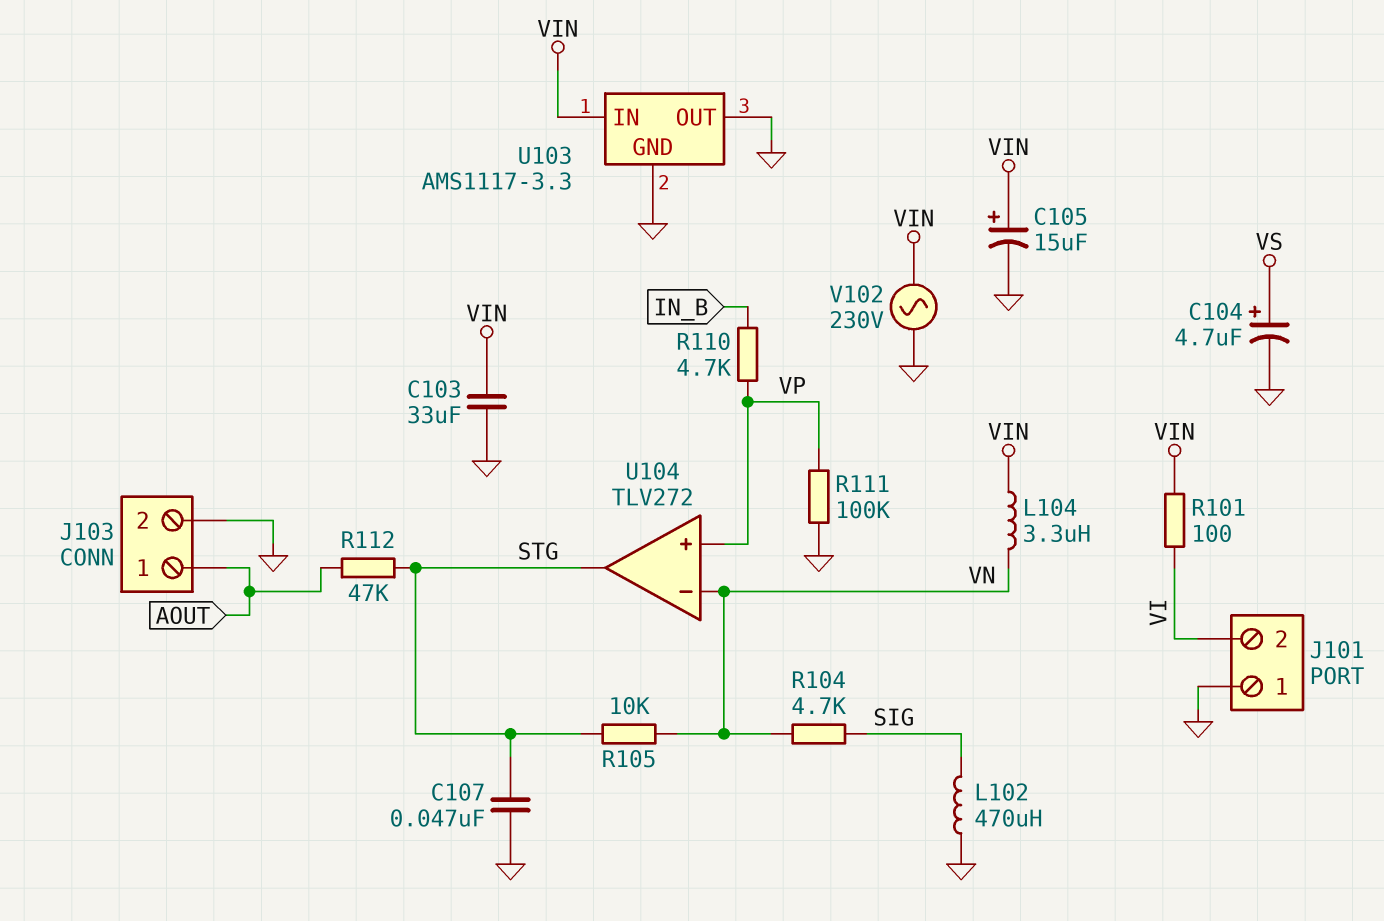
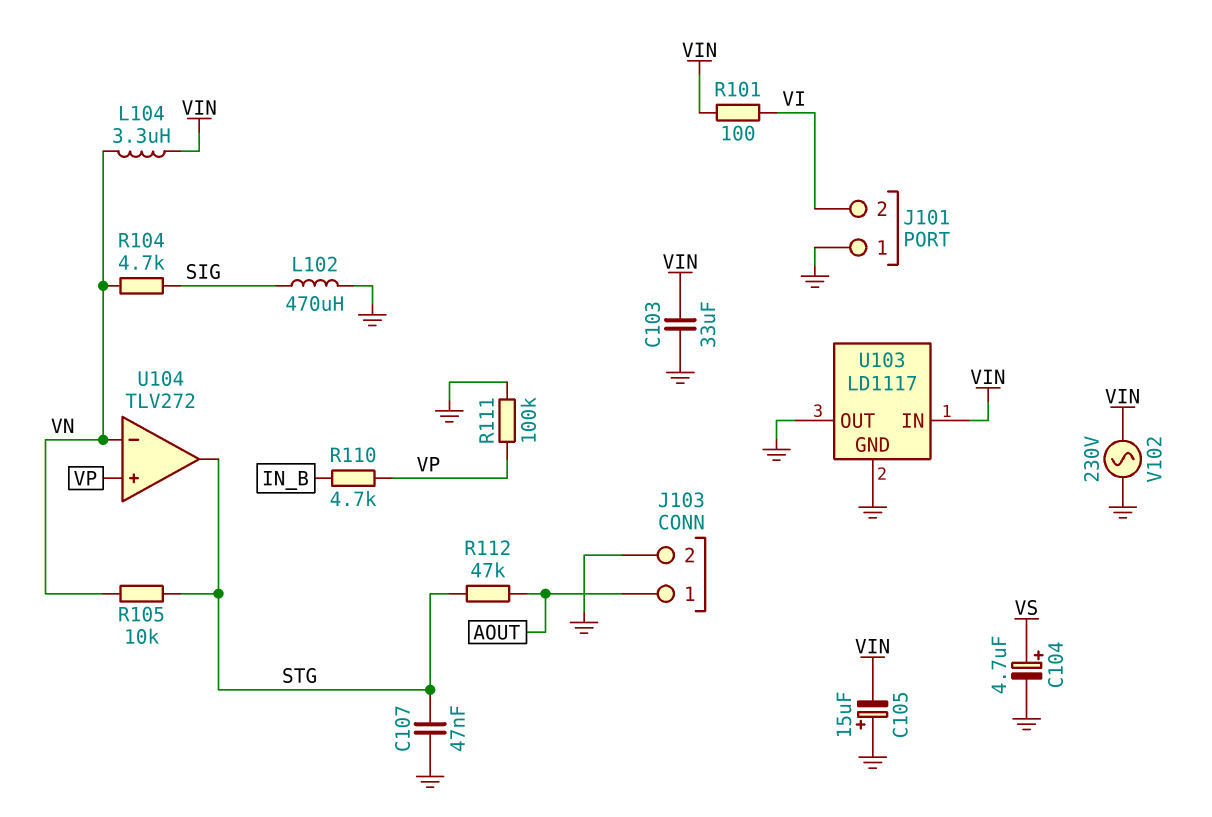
C105: 15uF (plus VIN, minus GND) -> 15uF (plus GND, minus VIN)
U103: AMS1117-3.3 -> LD1117

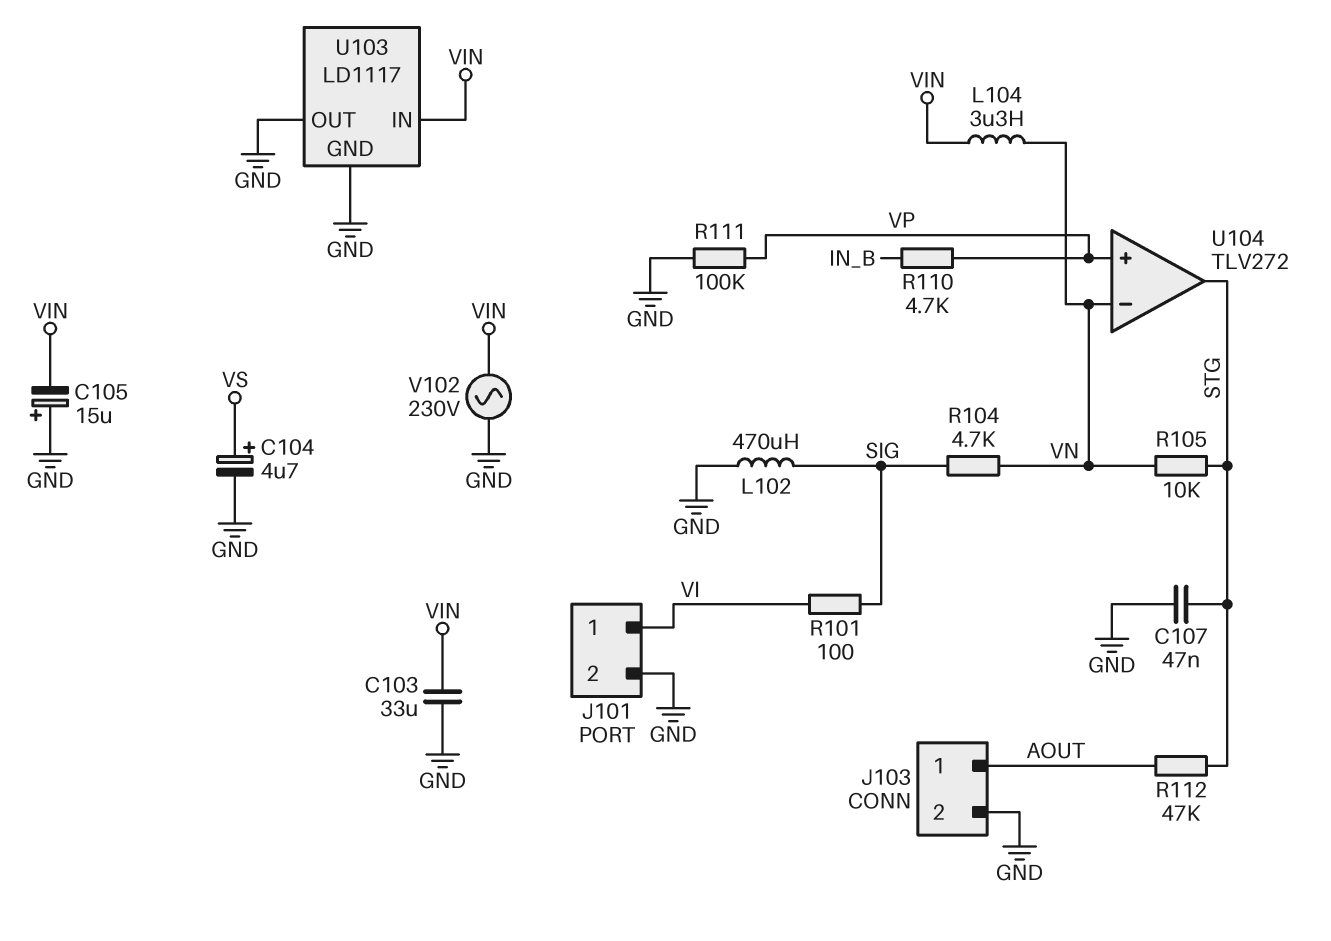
J101 pin 1: GND -> VI
J101 pin 2: VI -> GND
R101: 100 (VI, VIN) -> 100 (SIG, VI)

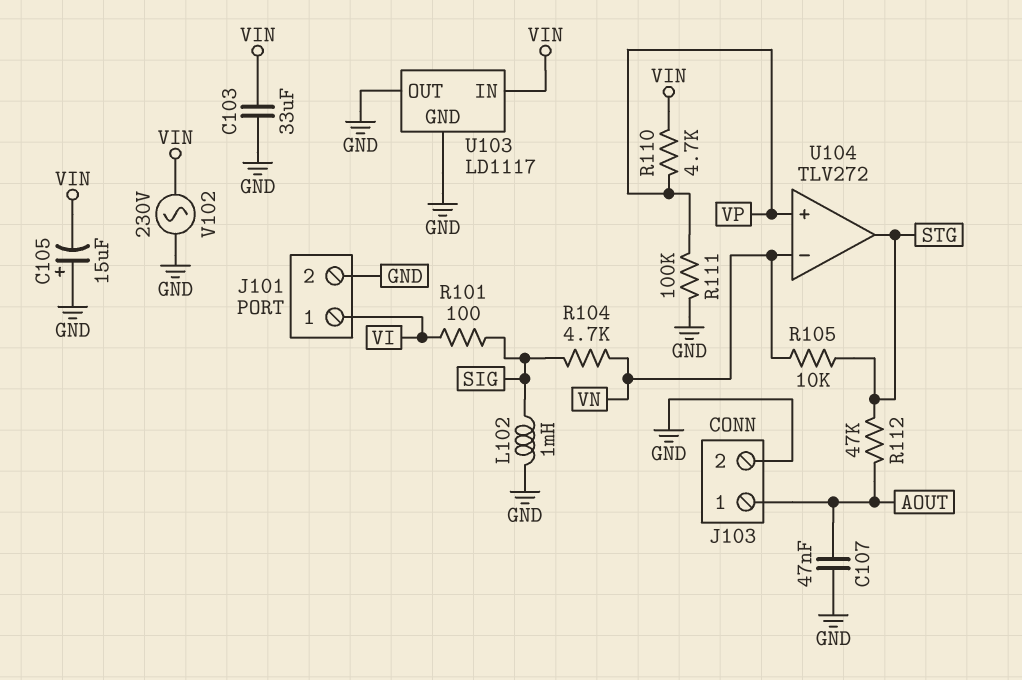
C104: 4.7uF (plus VS, minus GND) -> none
C107: 47nF (GND, STG) -> 47nF (AOUT, GND)
L102: 470uH (GND, SIG) -> 1mH (GND, SIG)
L104: 3.3uH (VIN, VN) -> none
R110: 4.7k (IN_B, VP) -> 4.7k (VIN, VP)

